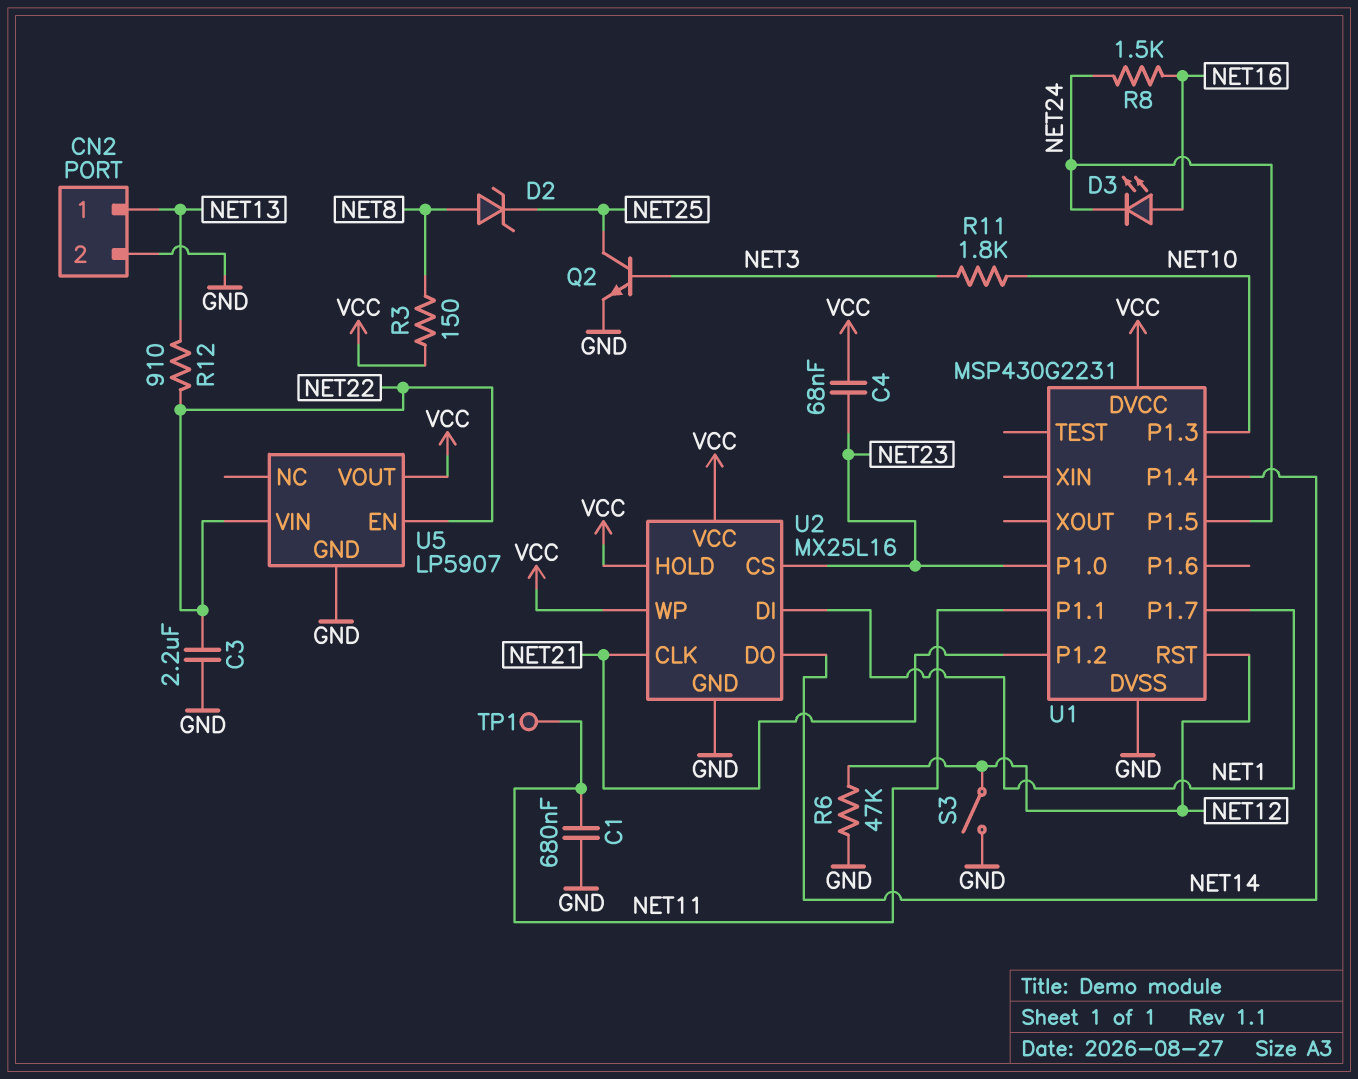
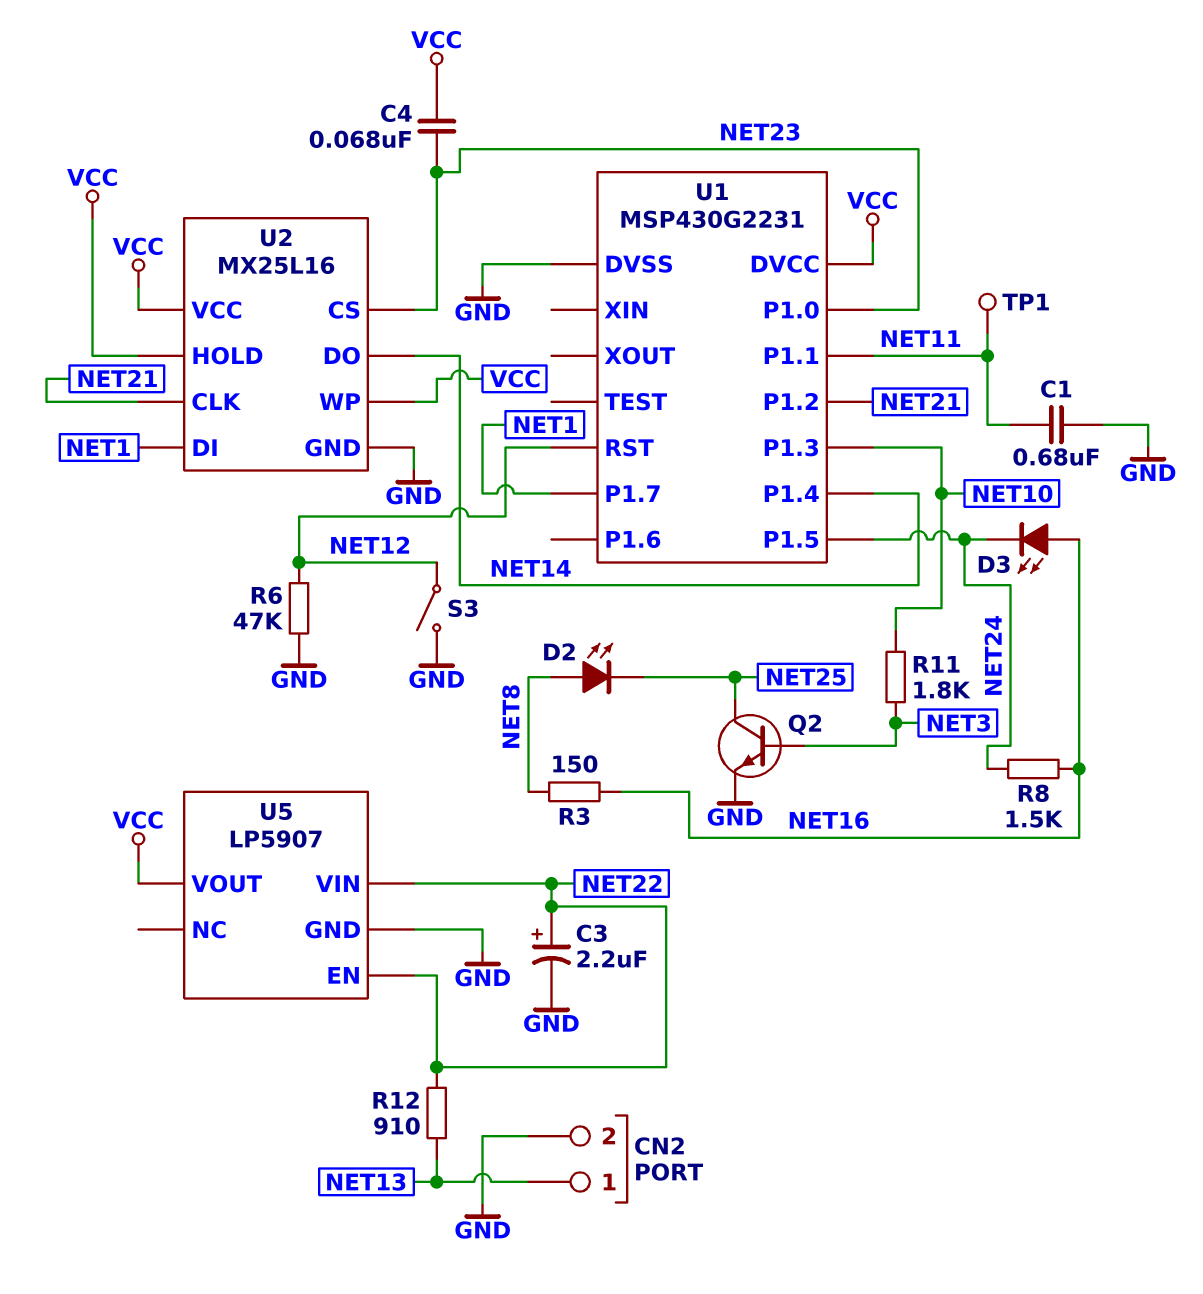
C3: 2.2uF (GND, NET22) -> 2.2uF (plus NET22, minus GND)
D2: zener (A NET8, K NET25) -> LED (A NET8, K NET25)
R3: 150 (NET8, VCC) -> 150 (NET8, NET16)

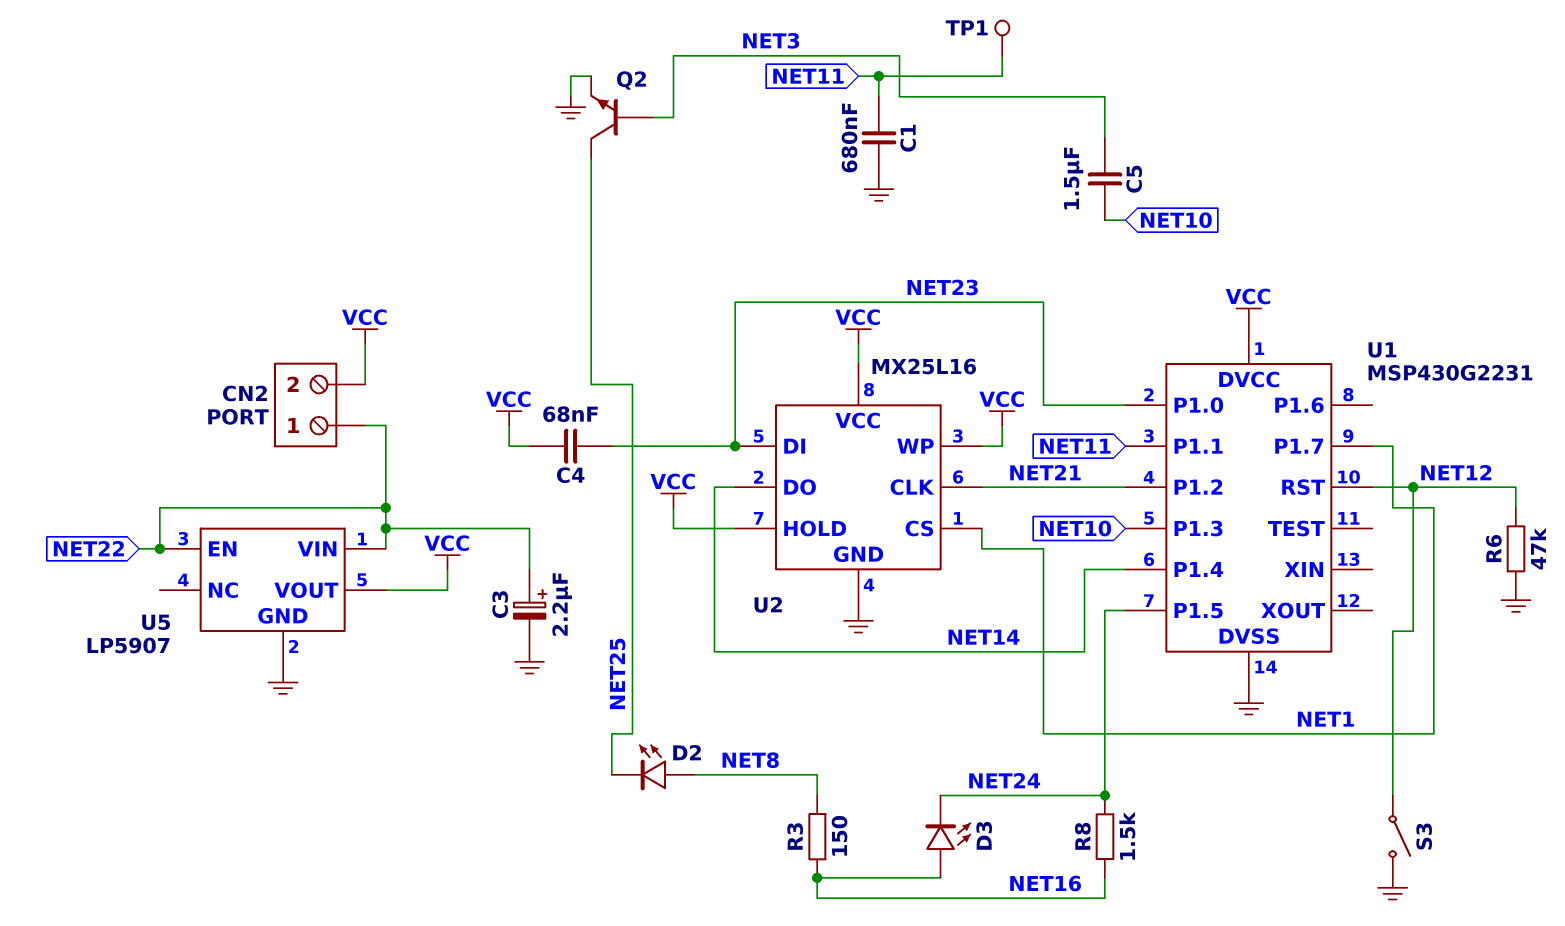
C5: none -> 1.5uF (NET3, NET10)
CN2 pin 1: NET13 -> NET22
CN2 pin 2: GND -> VCC
R11: 1.8k (NET3, NET10) -> none
R12: 910 (NET13, NET22) -> none
U2 pin CS: NET23 -> NET1
U2 pin DI: NET1 -> NET23

